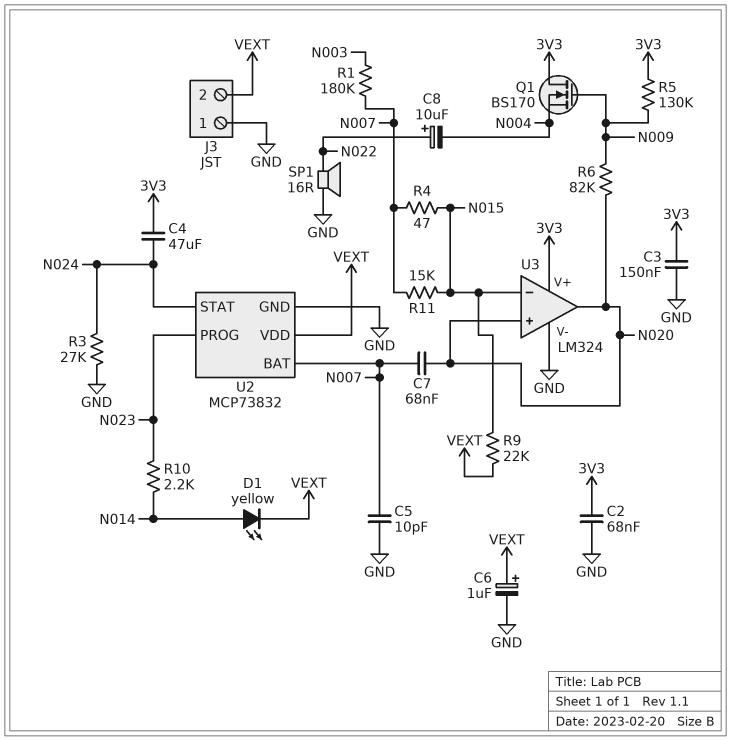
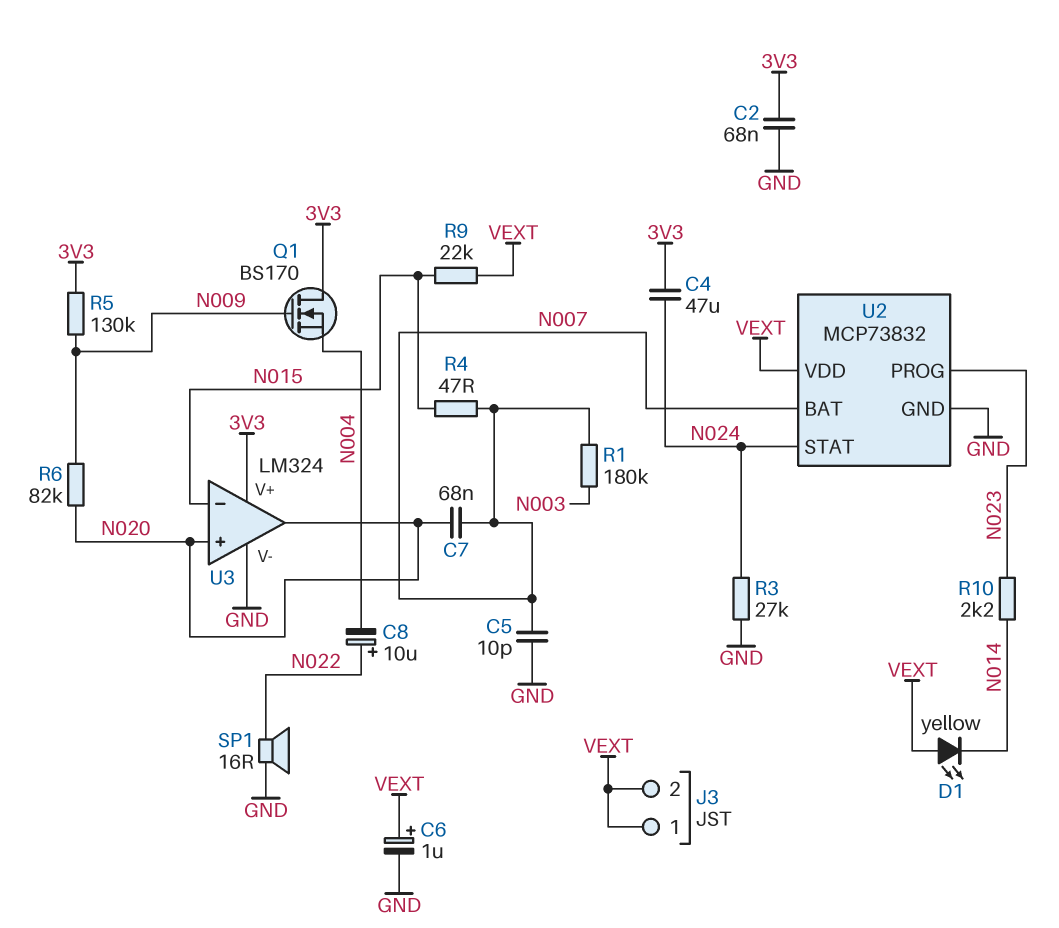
C3: 150nF (3V3, GND) -> none
D1: LED yellow (A N014, K VEXT) -> LED yellow (A VEXT, K N014)
J3 pin 1: GND -> VEXT
R11: 15k (N007, N015) -> none

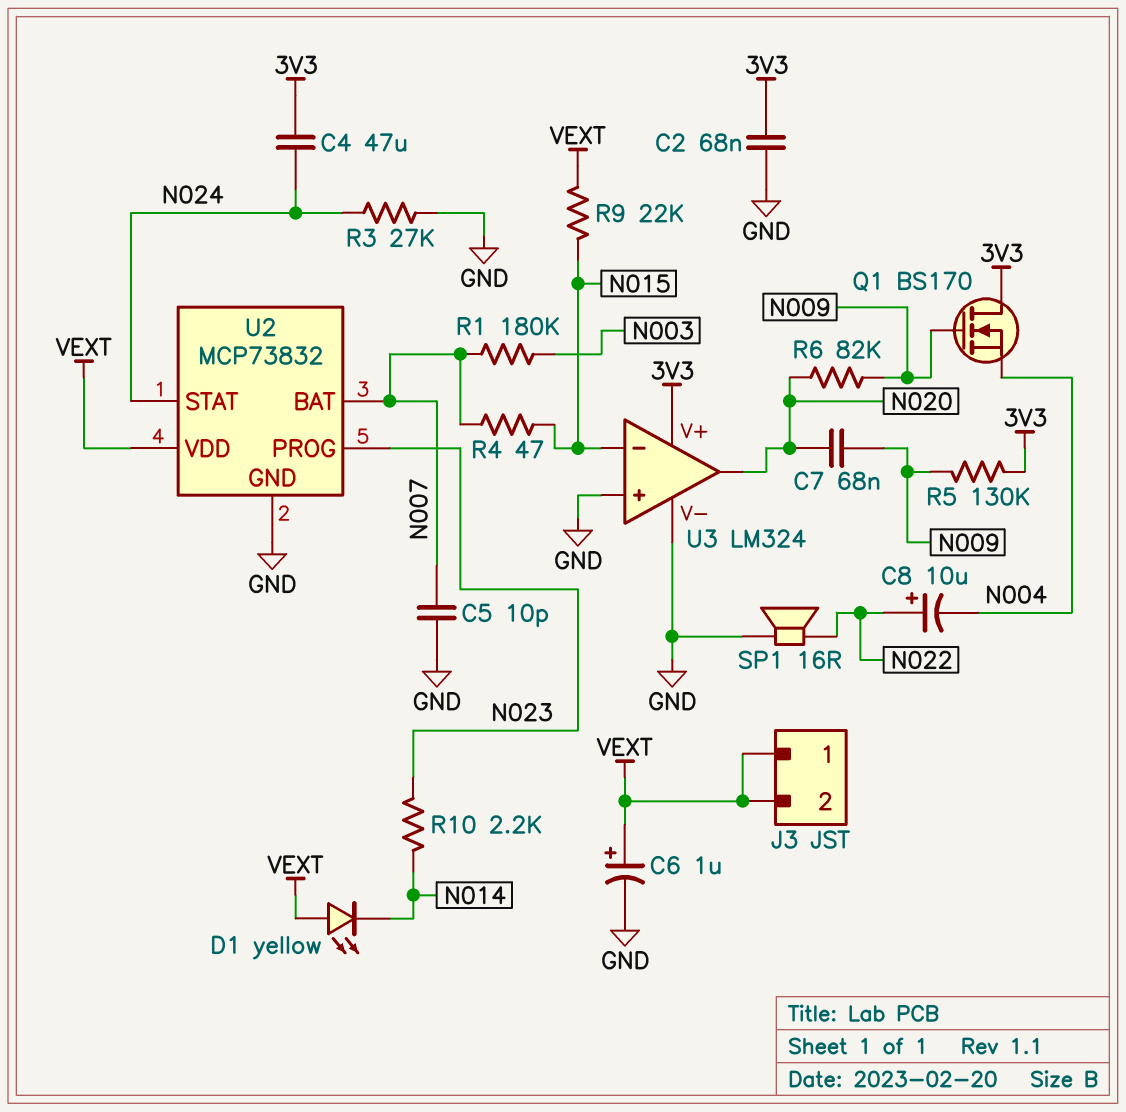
C7: 68nF (N007, N020) -> 68nF (N009, N020)
U3 pin in+: N020 -> GND

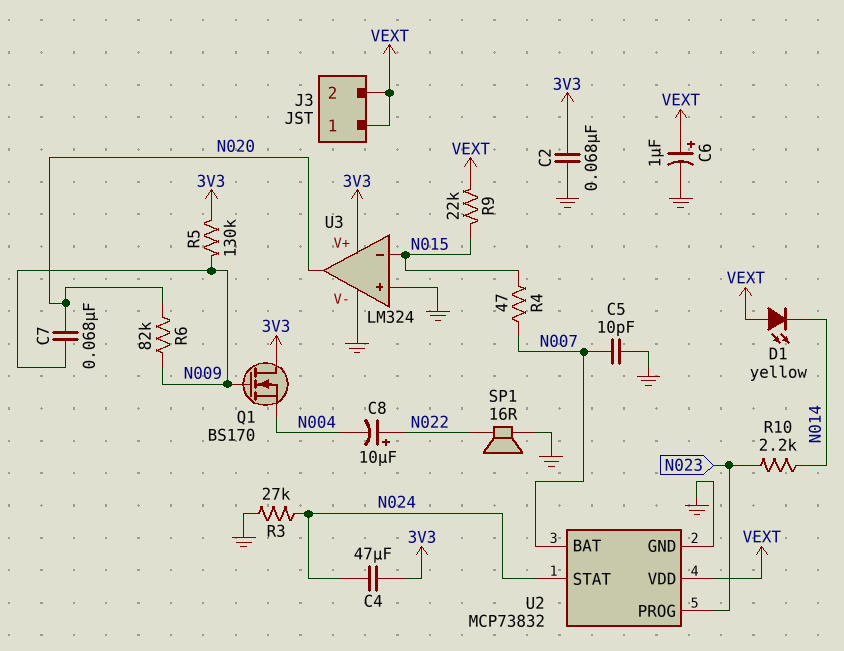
R1: 180k (N003, N007) -> none

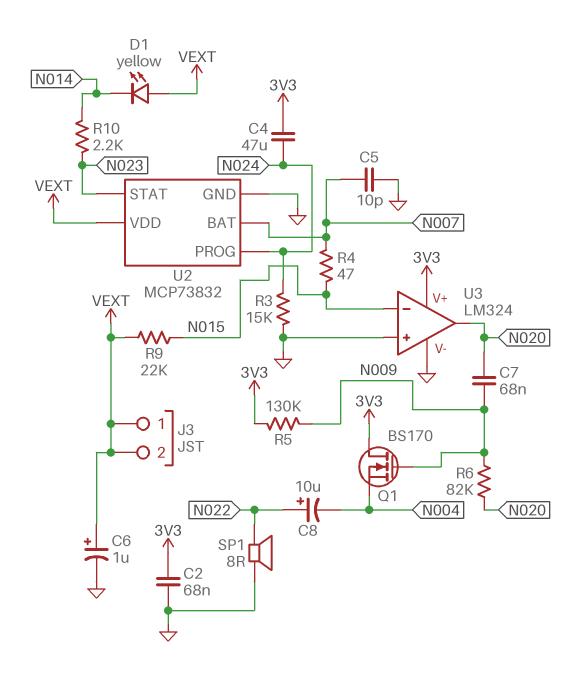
R3: 27k (GND, N024) -> 15k (GND, N024)
SP1: speaker 16R (GND, N022) -> speaker 8R (GND, N022)
U2 pin PROG: N023 -> N024
U2 pin STAT: N024 -> N023

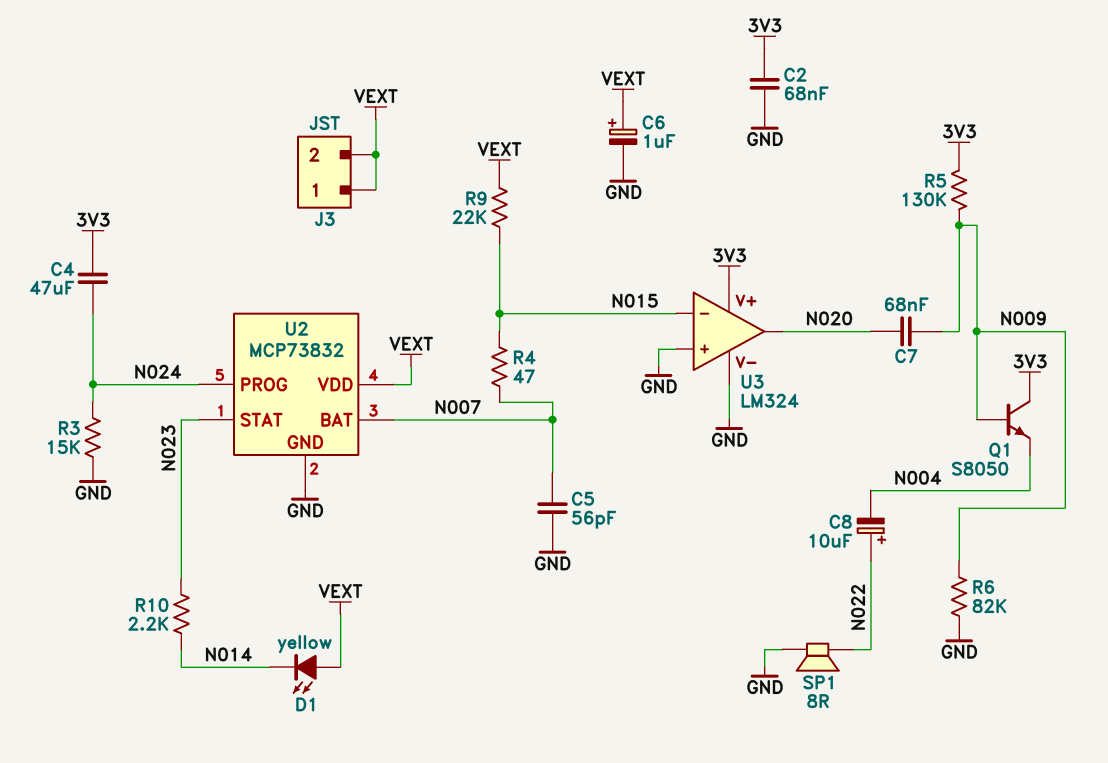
C5: 10pF (GND, N007) -> 56pF (GND, N007)
Q1: NMOS BS170 (G N009, D 3V3, S N004) -> NPN S8050 (B N009, C 3V3, E N004)
R6: 82k (N009, N020) -> 82k (GND, N009)

